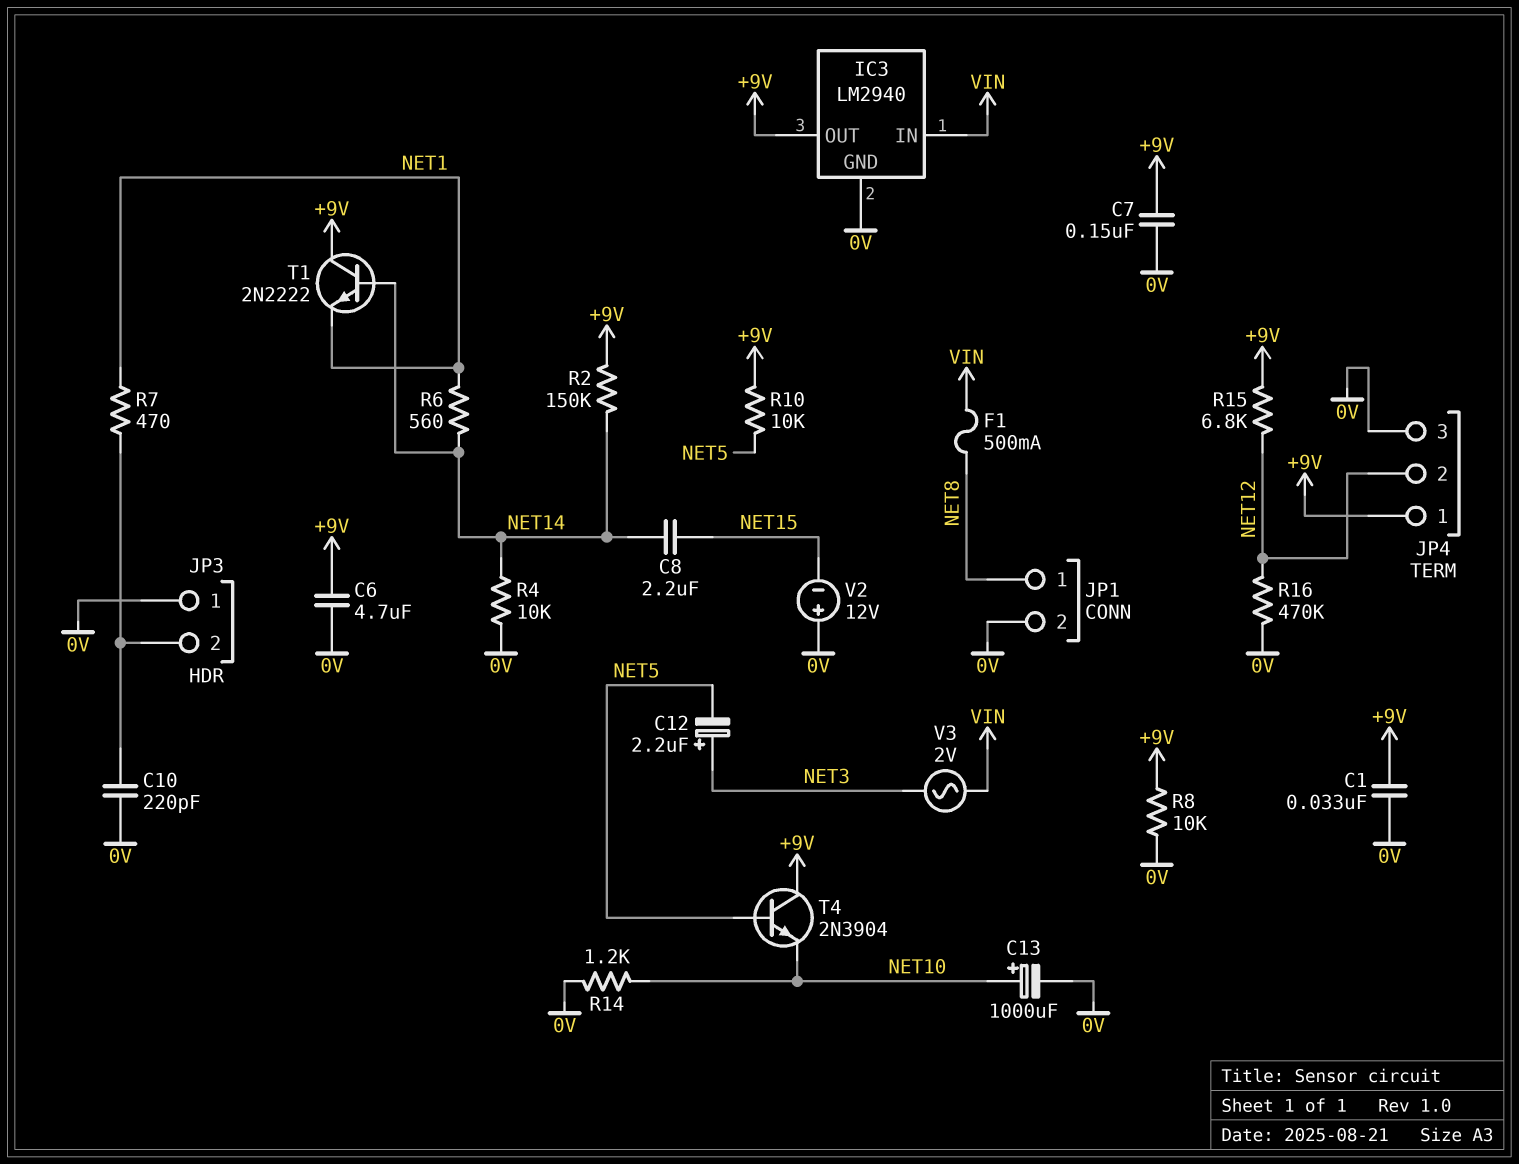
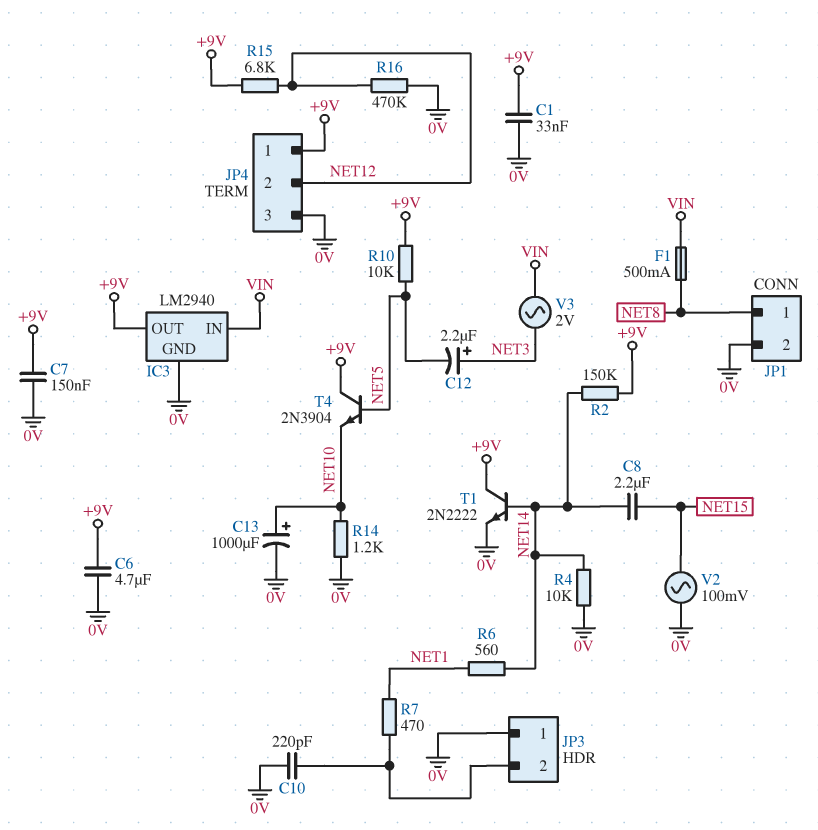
R8: 10k (+9V, 0V) -> none
T1: NPN 2N2222 (B NET14, C +9V, E NET1) -> NPN 2N2222 (B NET14, C +9V, E 0V)
V2: 12V (plus 0V, minus NET15) -> AC 100mV (0V, NET15)

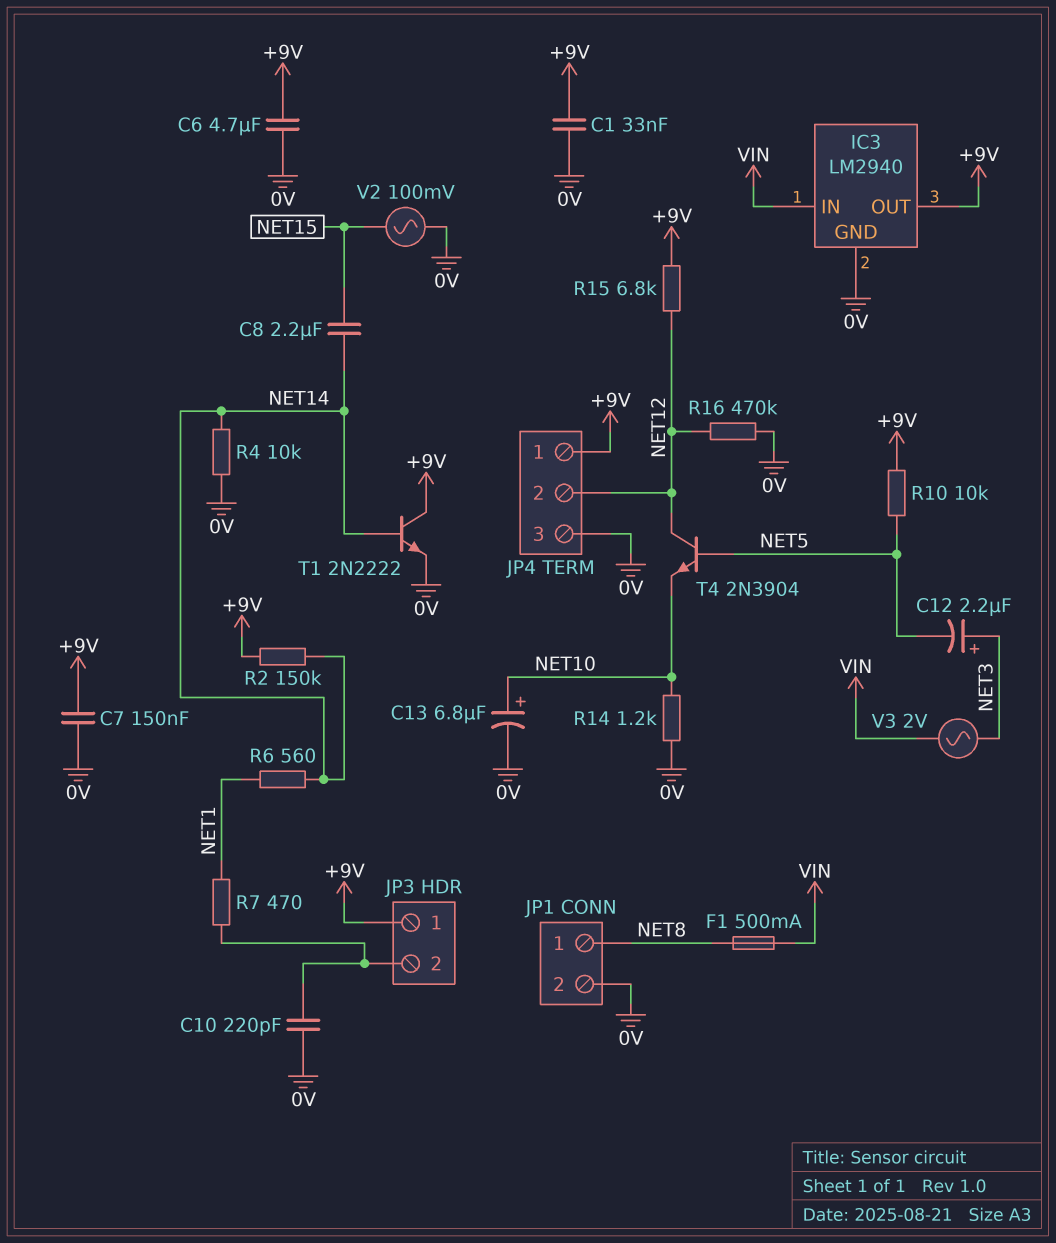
C13: 1000uF (plus NET10, minus 0V) -> 6.8uF (plus NET10, minus 0V)
JP3 pin 1: 0V -> +9V
T4: NPN 2N3904 (B NET5, C +9V, E NET10) -> NPN 2N3904 (B NET5, C NET12, E NET10)

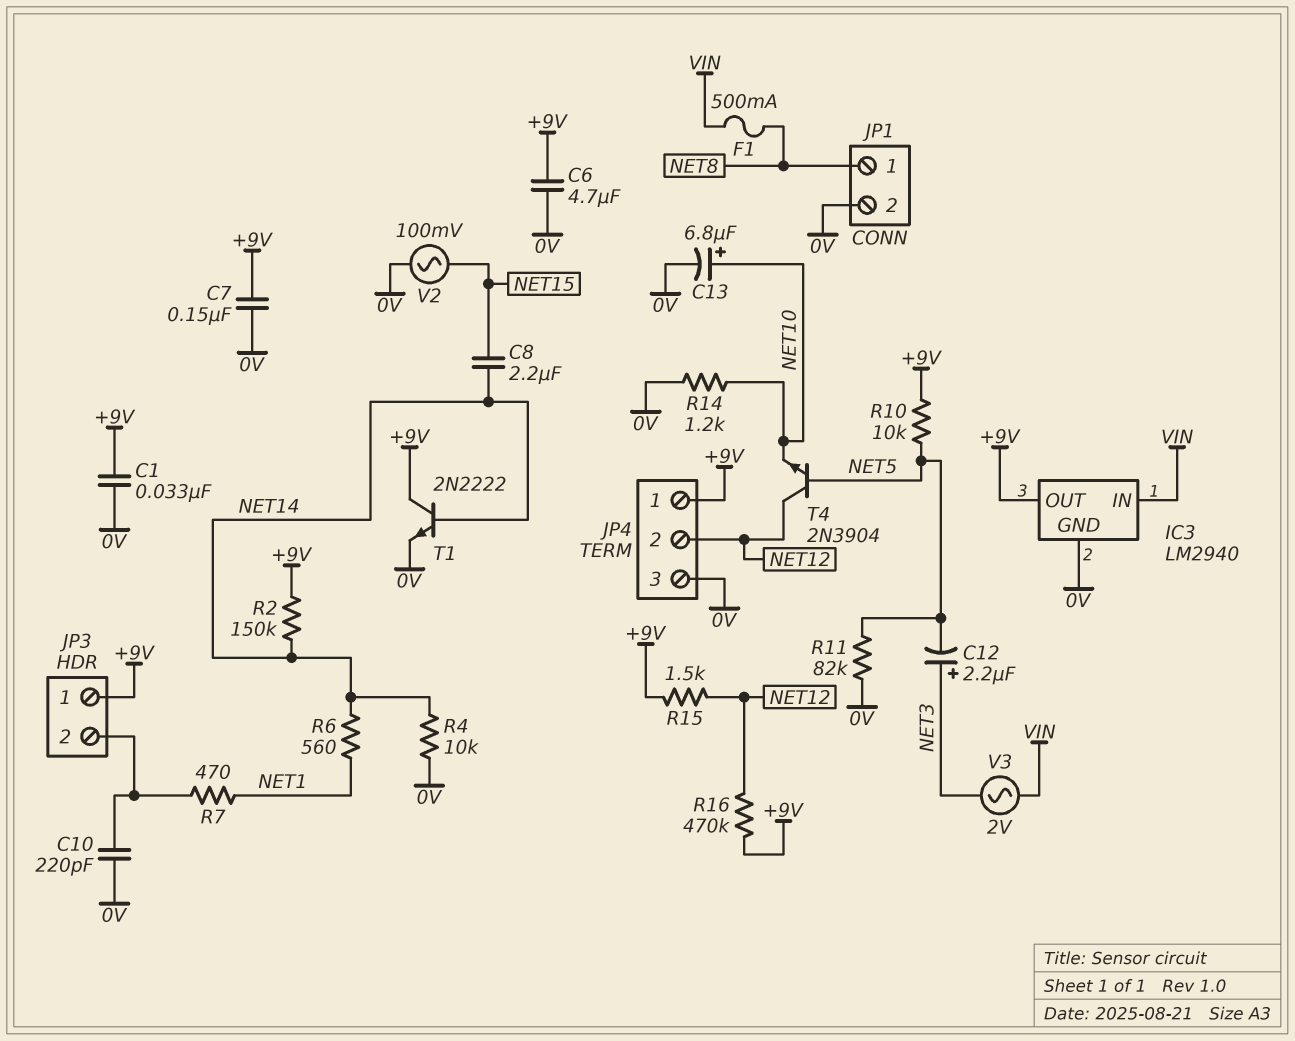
R11: none -> 82k (0V, NET5)
R15: 6.8k (+9V, NET12) -> 1.5k (+9V, NET12)
R16: 470k (0V, NET12) -> 470k (+9V, NET12)

